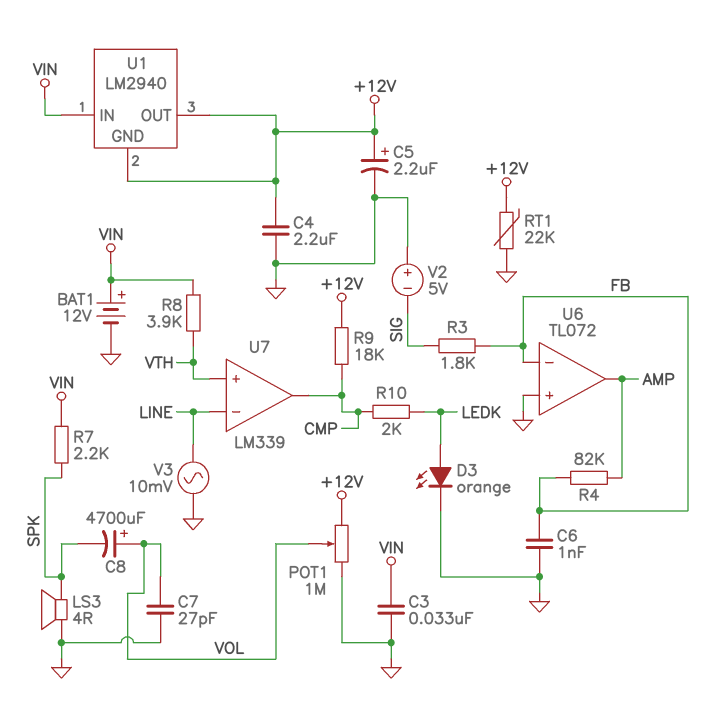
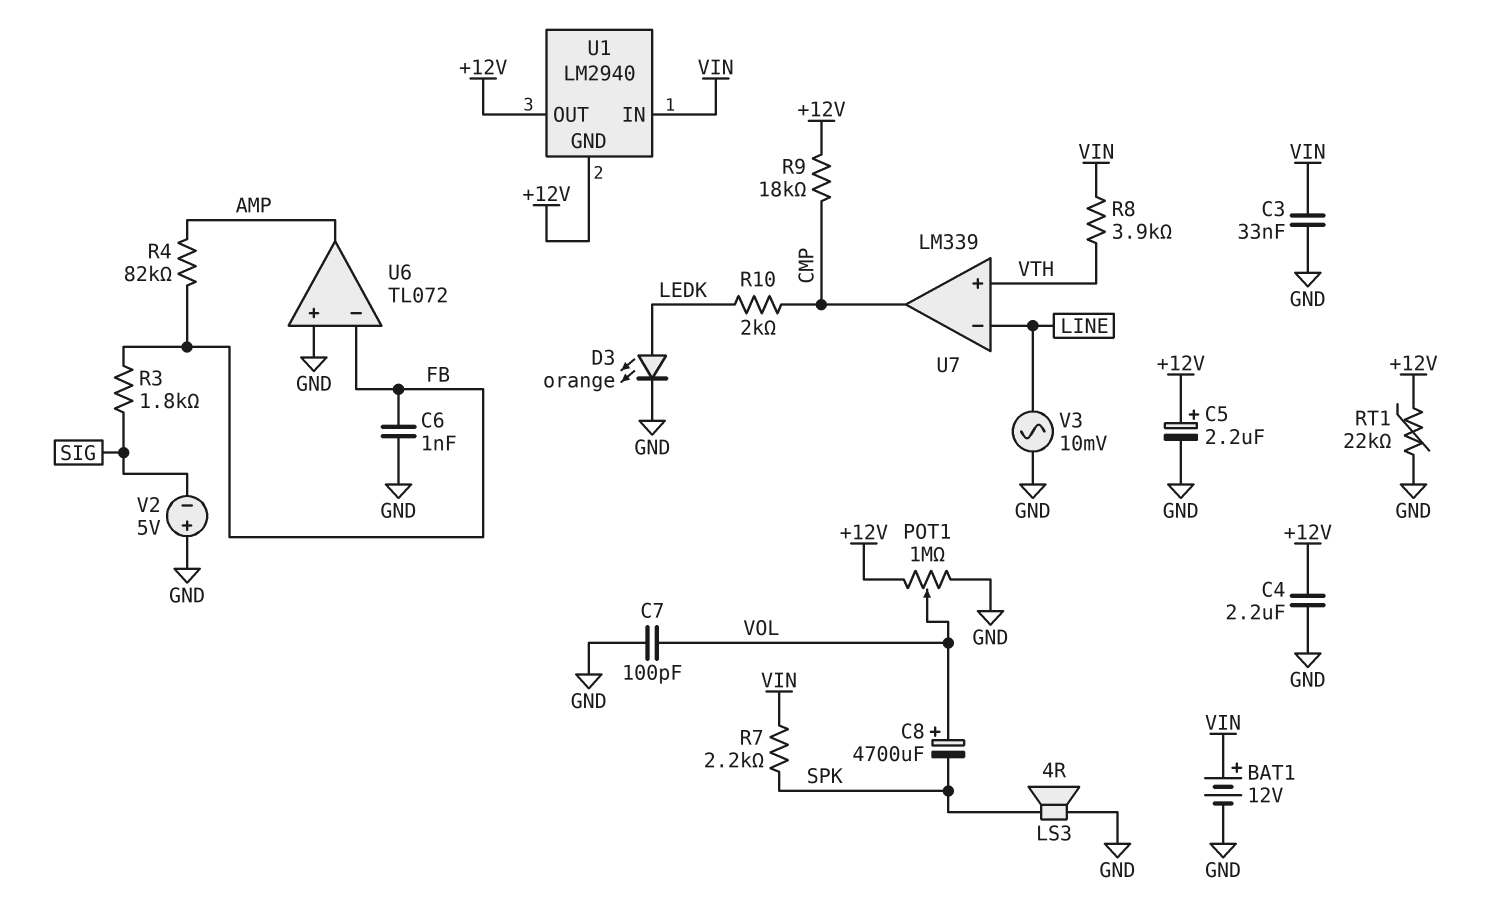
C7: 27pF (GND, VOL) -> 100pF (GND, VOL)

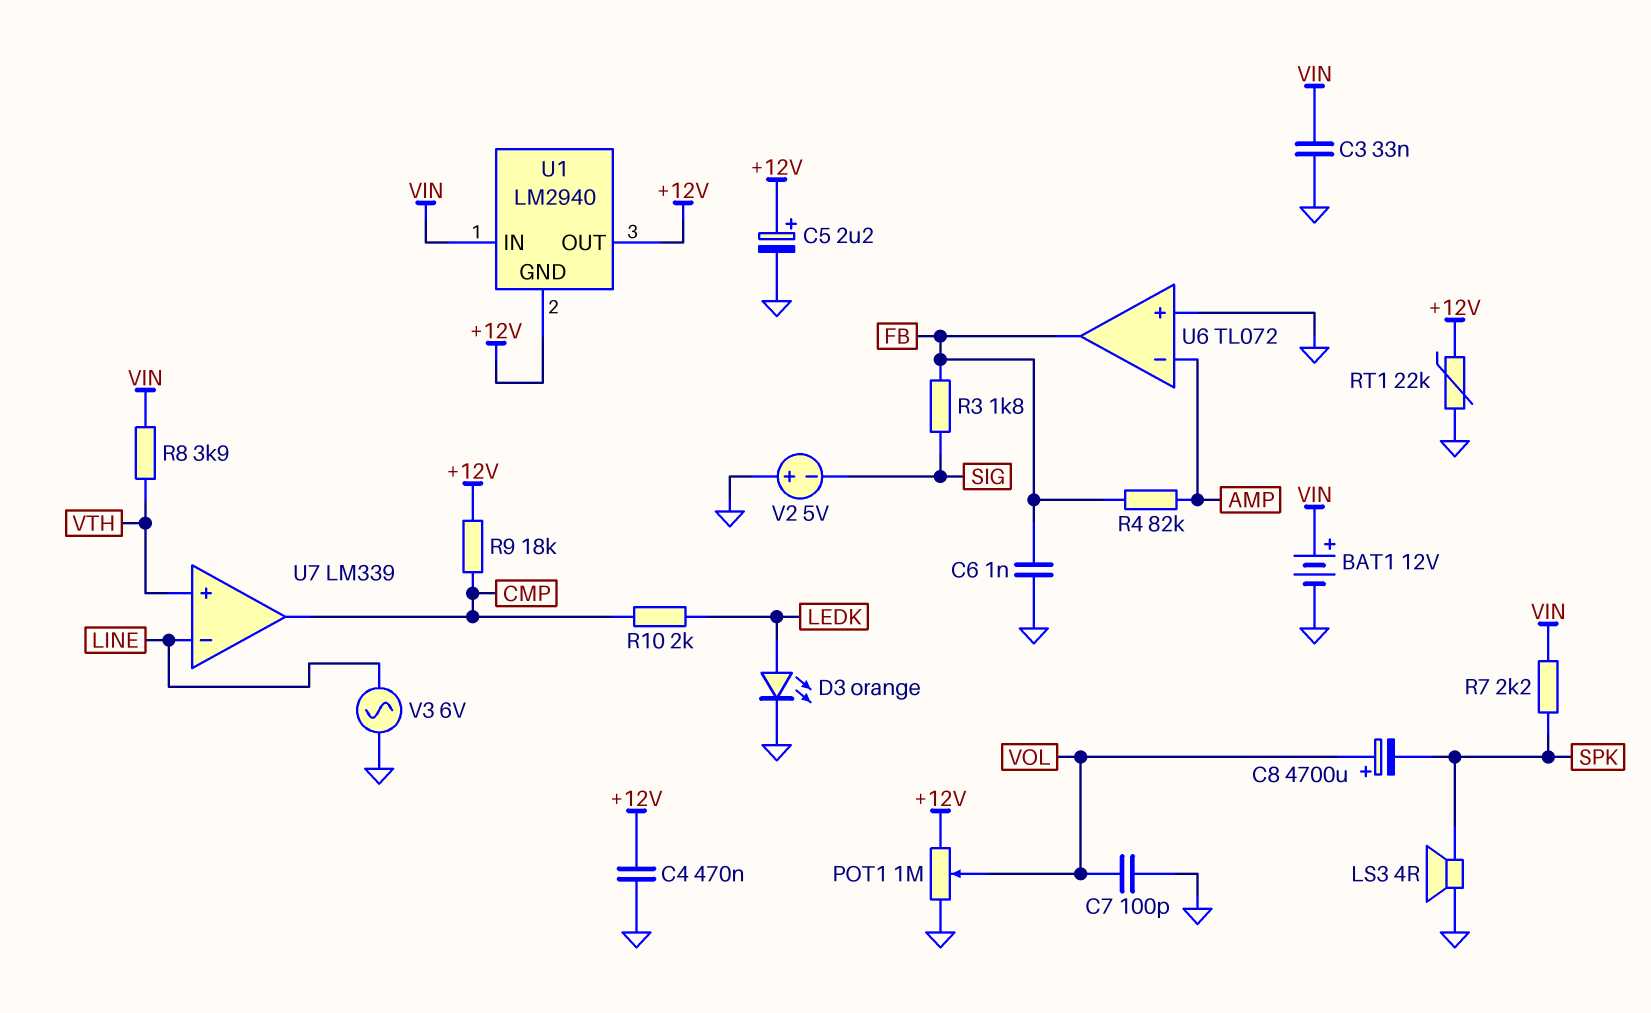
C4: 2.2uF (+12V, GND) -> 470nF (+12V, GND)
U6 pin in-: FB -> AMP
U6 pin out: AMP -> FB
V3: AC 10mV (GND, LINE) -> AC 6V (GND, LINE)

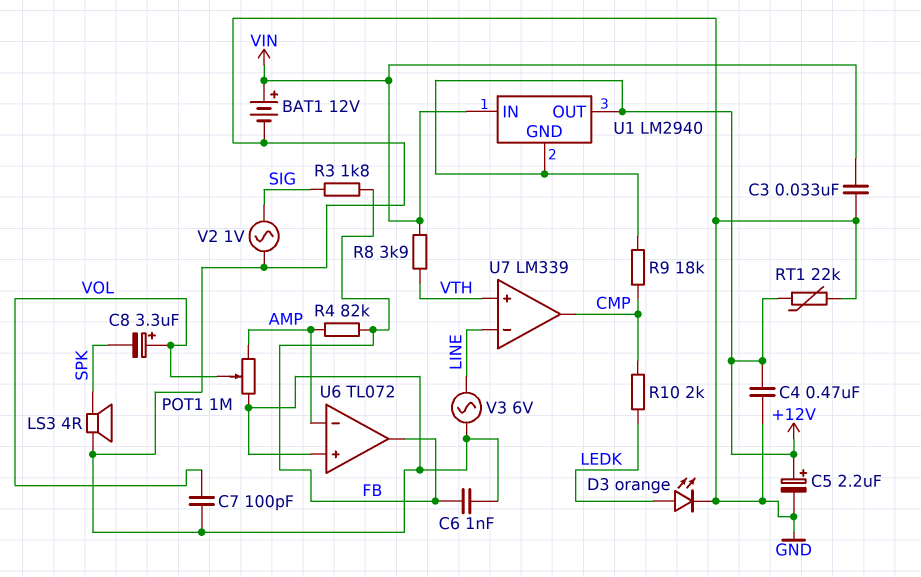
C8: 4700uF (plus VOL, minus SPK) -> 3.3uF (plus VOL, minus SPK)
POT1: 1M (+12V, GND, wiper VOL) -> 1M (AMP, GND, wiper VOL)
R7: 2.2k (SPK, VIN) -> none
V2: 5V (plus GND, minus SIG) -> AC 1V (GND, SIG)

